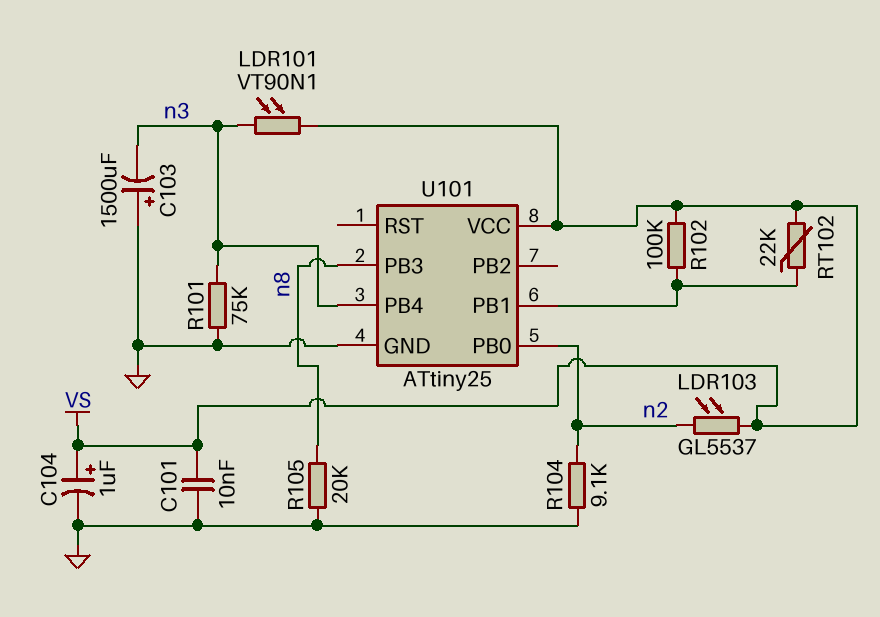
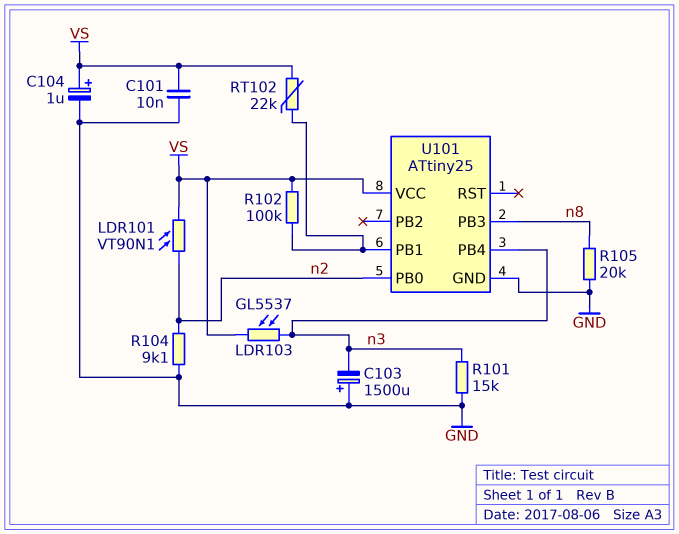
LDR101: VT90N1 (VS, n3) -> VT90N1 (VS, n2)
LDR103: GL5537 (VS, n2) -> GL5537 (VS, n3)
R101: 75k (GND, n3) -> 15k (GND, n3)

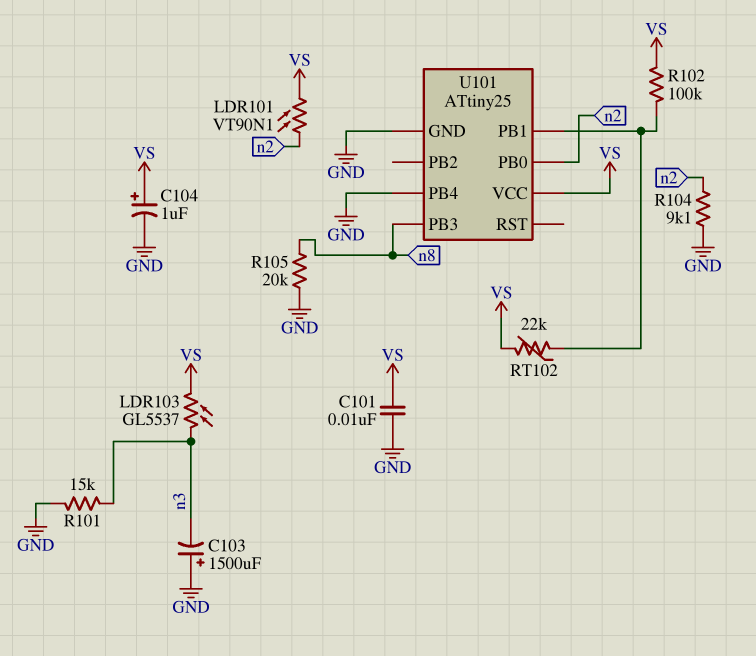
U101 pin PB4: n3 -> GND

